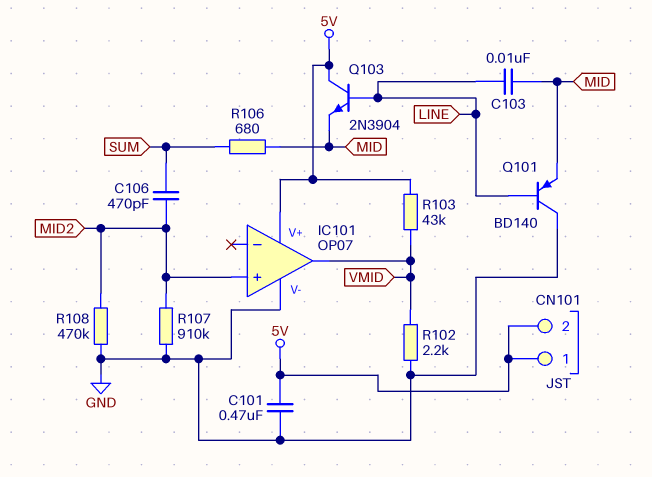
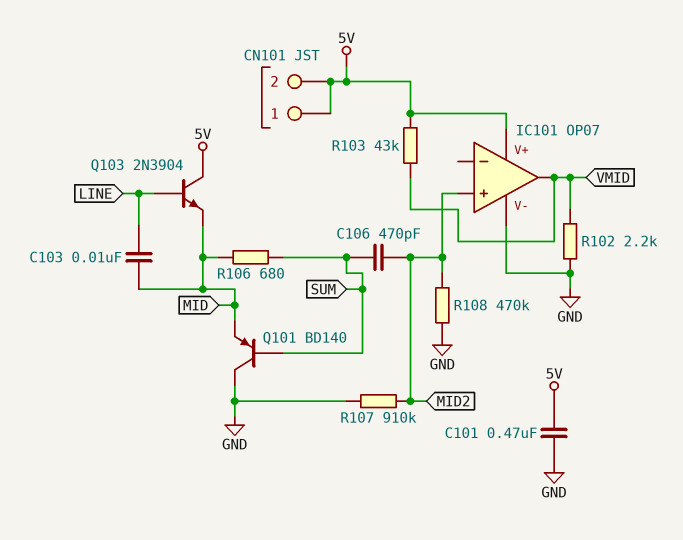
Q101: PNP BD140 (B LINE, C GND, E MID) -> PNP BD140 (B SUM, C GND, E MID)

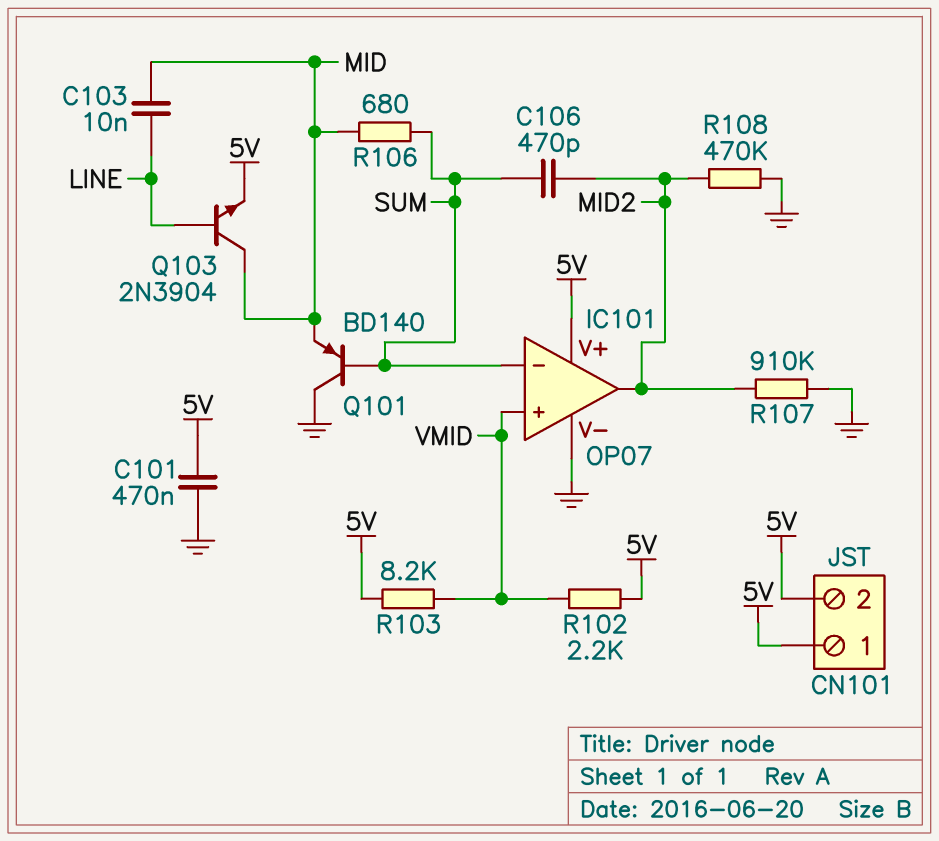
IC101 pin in+: MID2 -> VMID
IC101 pin in-: none -> SUM
IC101 pin out: VMID -> MID2
Q103: NPN 2N3904 (B LINE, C 5V, E MID) -> NPN 2N3904 (B LINE, C MID, E 5V)
R102: 2.2k (GND, VMID) -> 2.2k (5V, VMID)
R103: 43k (5V, VMID) -> 8.2k (5V, VMID)

